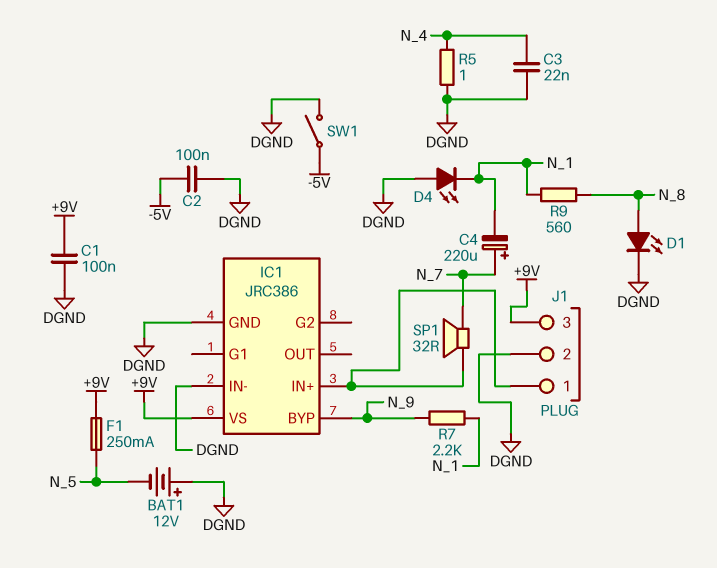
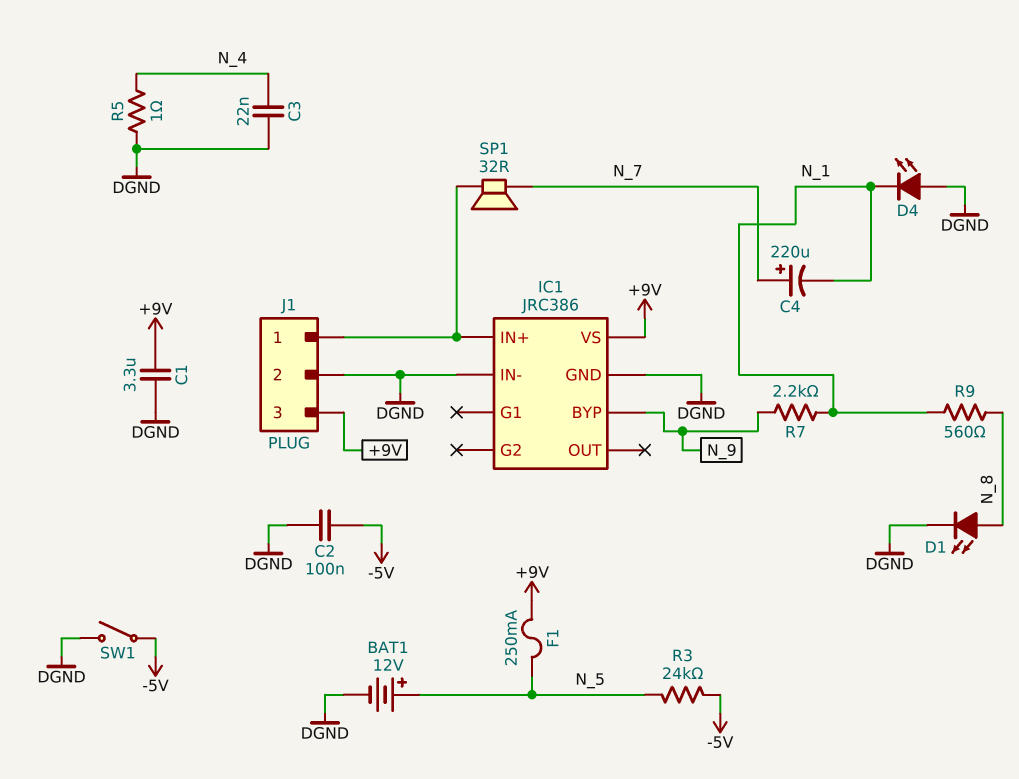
BAT1: 12V (plus DGND, minus N_5) -> 12V (plus N_5, minus DGND)
C1: 100nF (+9V, DGND) -> 3.3uF (+9V, DGND)
R3: none -> 24k (-5V, N_5)

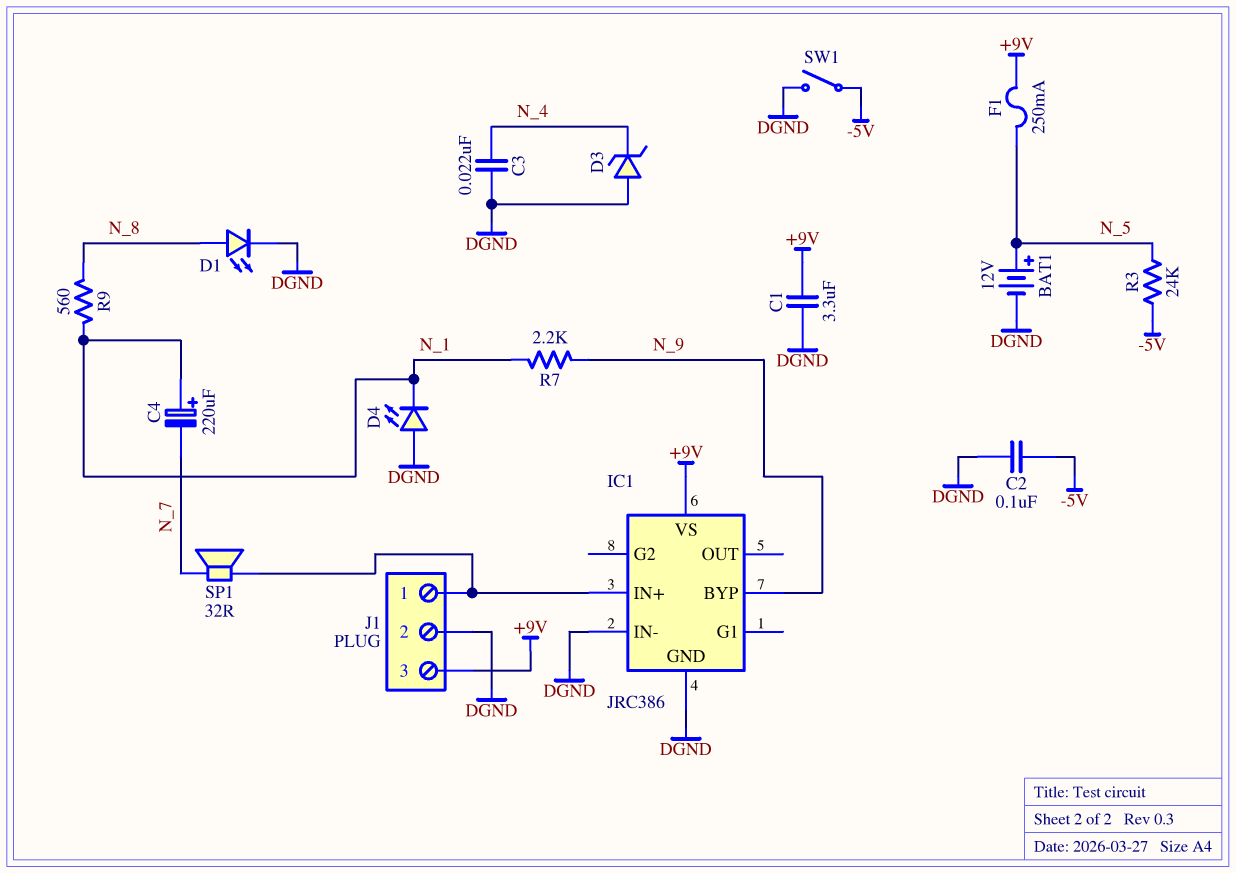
C4: 220uF (plus N_7, minus N_1) -> 220uF (plus N_1, minus N_7)
D3: none -> zener (A DGND, K N_4)
R5: 1 (DGND, N_4) -> none

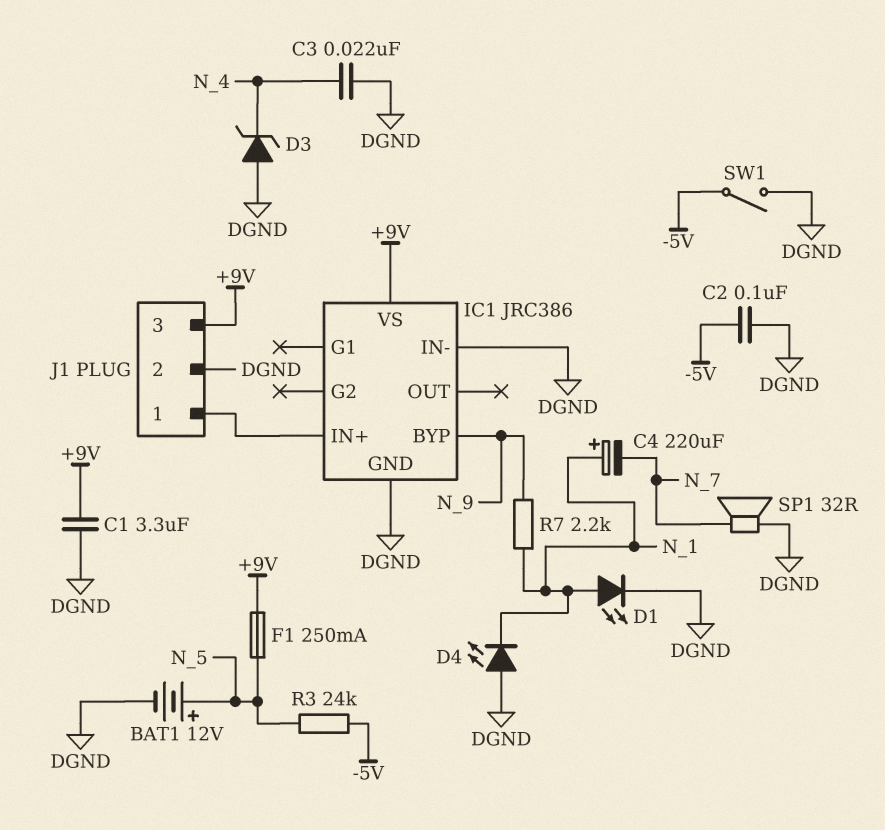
D1: LED (A N_8, K DGND) -> LED (A N_1, K DGND)
R9: 560 (N_1, N_8) -> none
SP1: speaker 32R (IC1/IN+, N_7) -> speaker 32R (DGND, N_7)

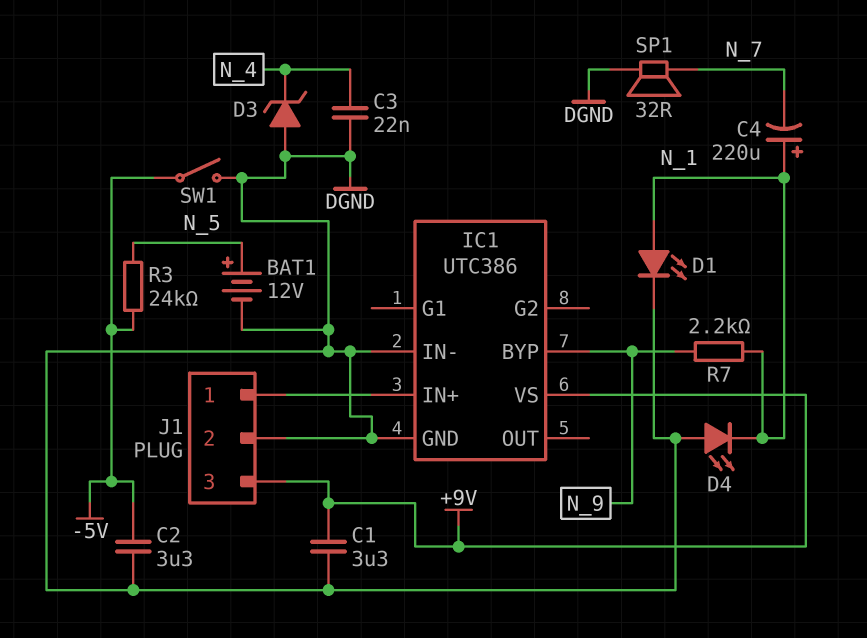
C2: 100nF (-5V, DGND) -> 3.3uF (-5V, DGND)
F1: 250mA (+9V, N_5) -> none
IC1: JRC386 -> UTC386

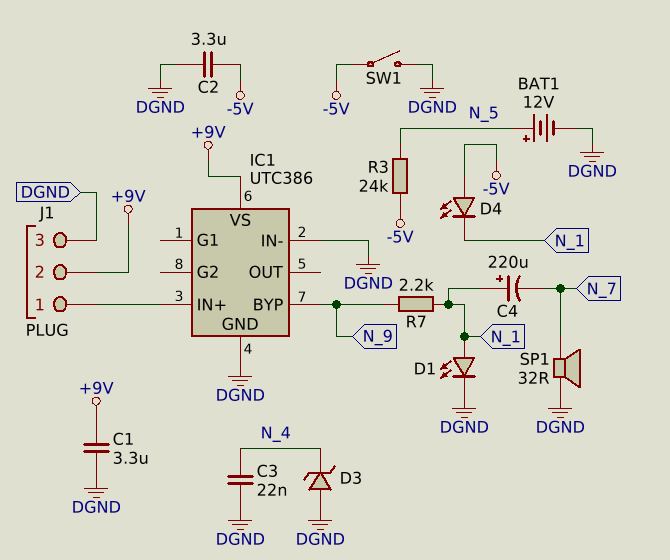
D4: LED (A DGND, K N_1) -> LED (A -5V, K N_1)
J1 pin 2: DGND -> +9V
J1 pin 3: +9V -> DGND

